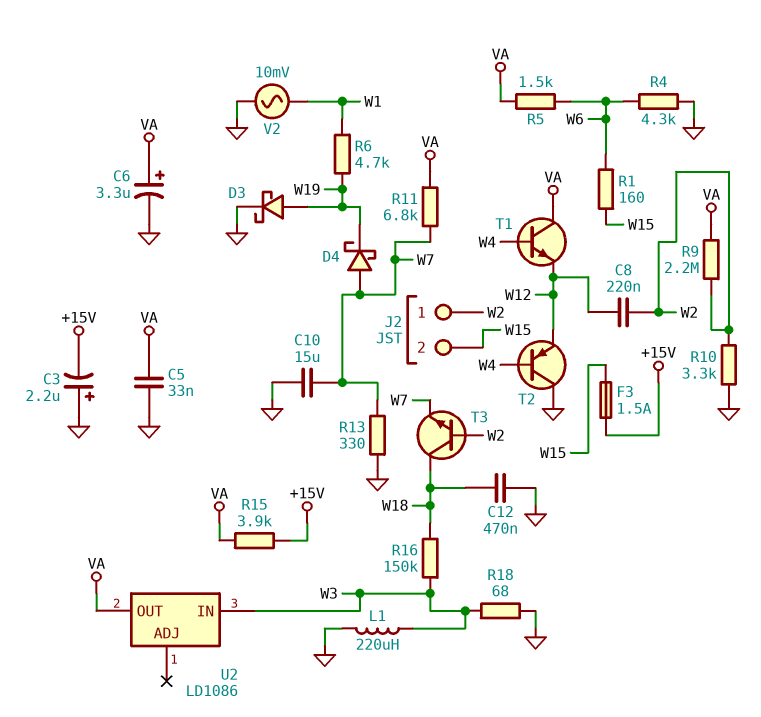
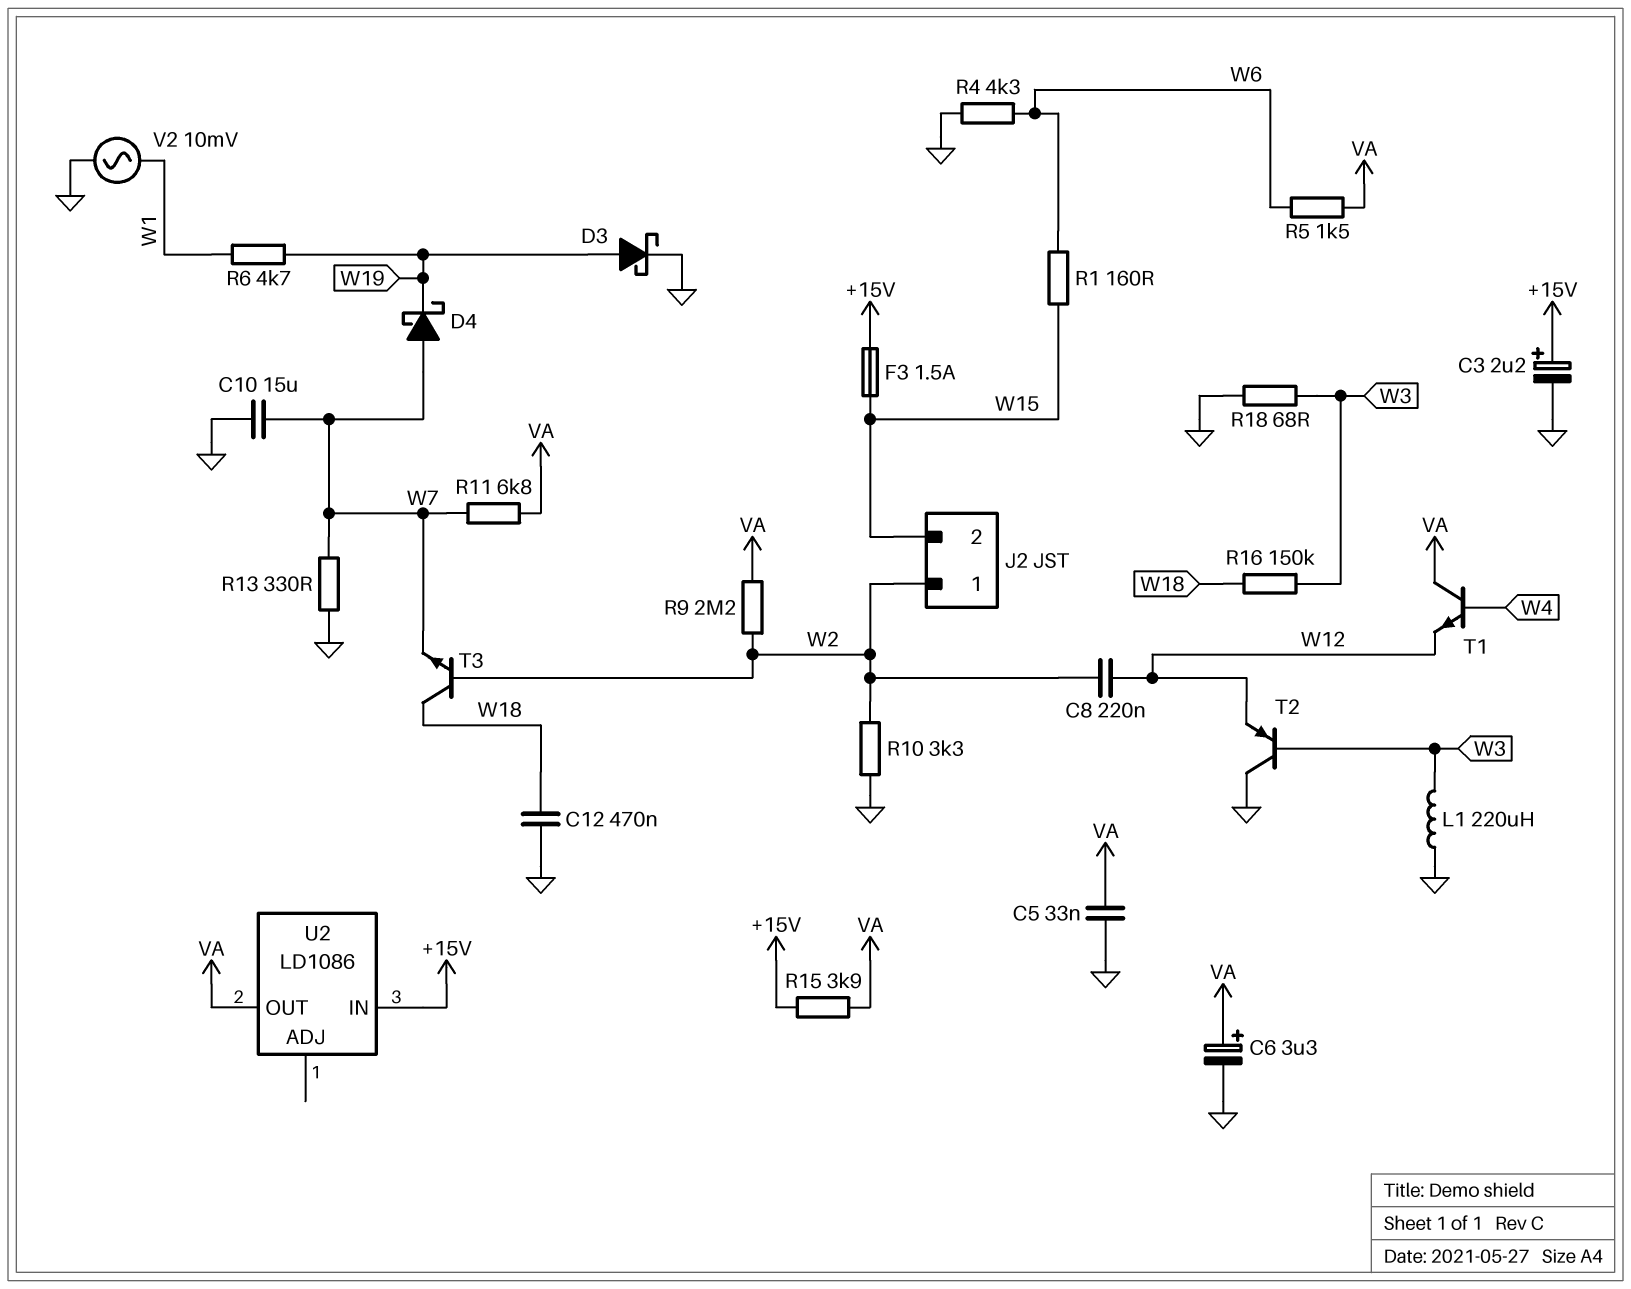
C3: 2.2uF (plus GND, minus +15V) -> 2.2uF (plus +15V, minus GND)
T2: PNP (B W4, C GND, E W12) -> PNP (B W3, C GND, E W12)
U2 pin IN: W3 -> +15V

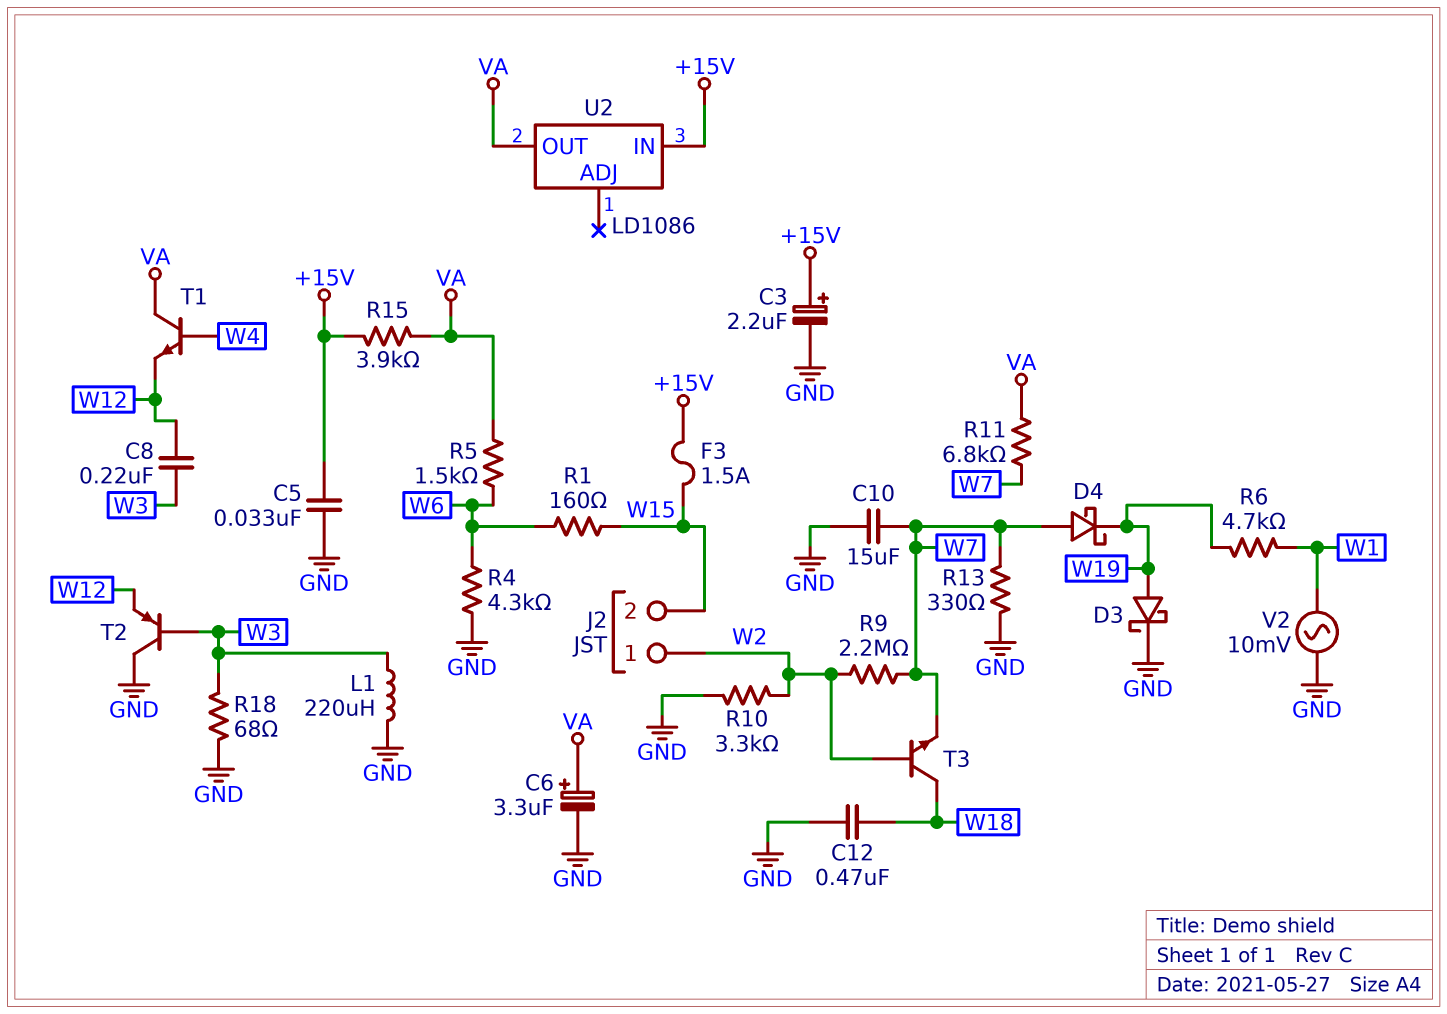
C5: 33nF (GND, VA) -> 33nF (+15V, GND)
C8: 220nF (W2, W12) -> 220nF (W3, W12)
R9: 2.2M (VA, W2) -> 2.2M (W2, W7)
R16: 150k (W3, W18) -> none

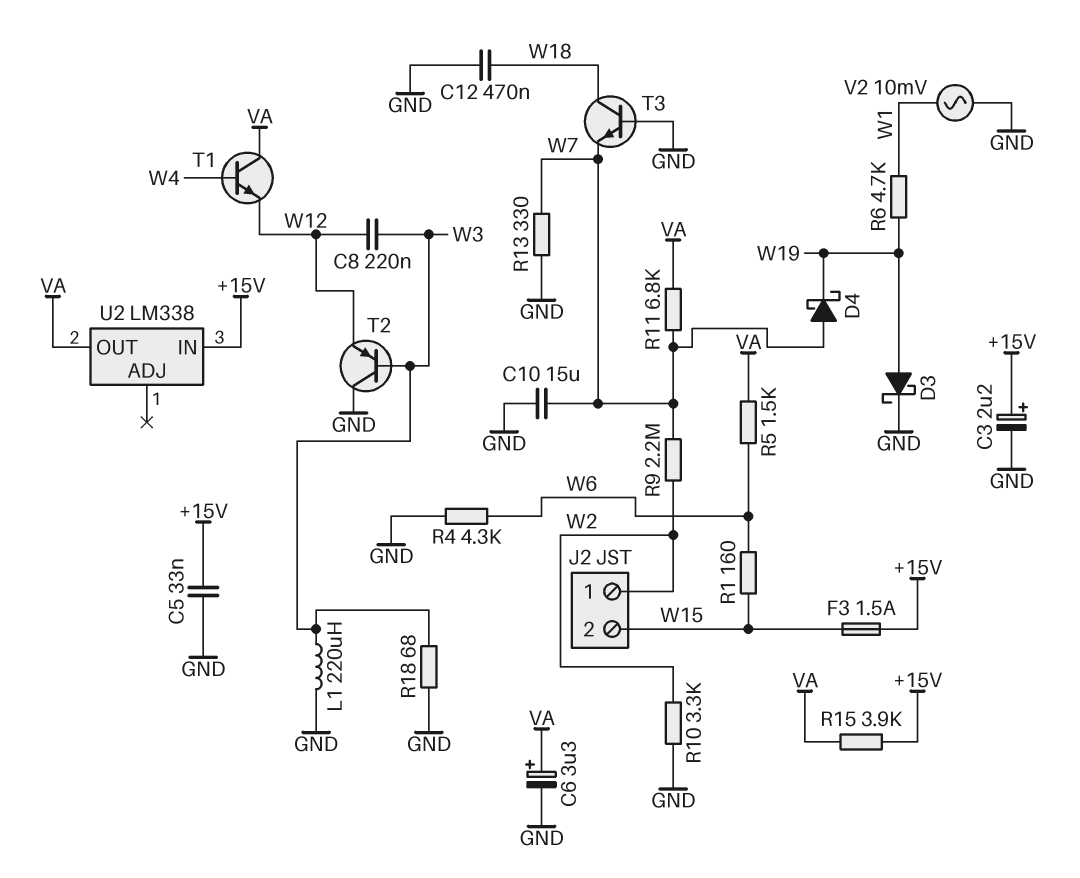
T3: NPN (B W2, C W18, E W7) -> NPN (B GND, C W18, E W7)
U2: LD1086 -> LM338

